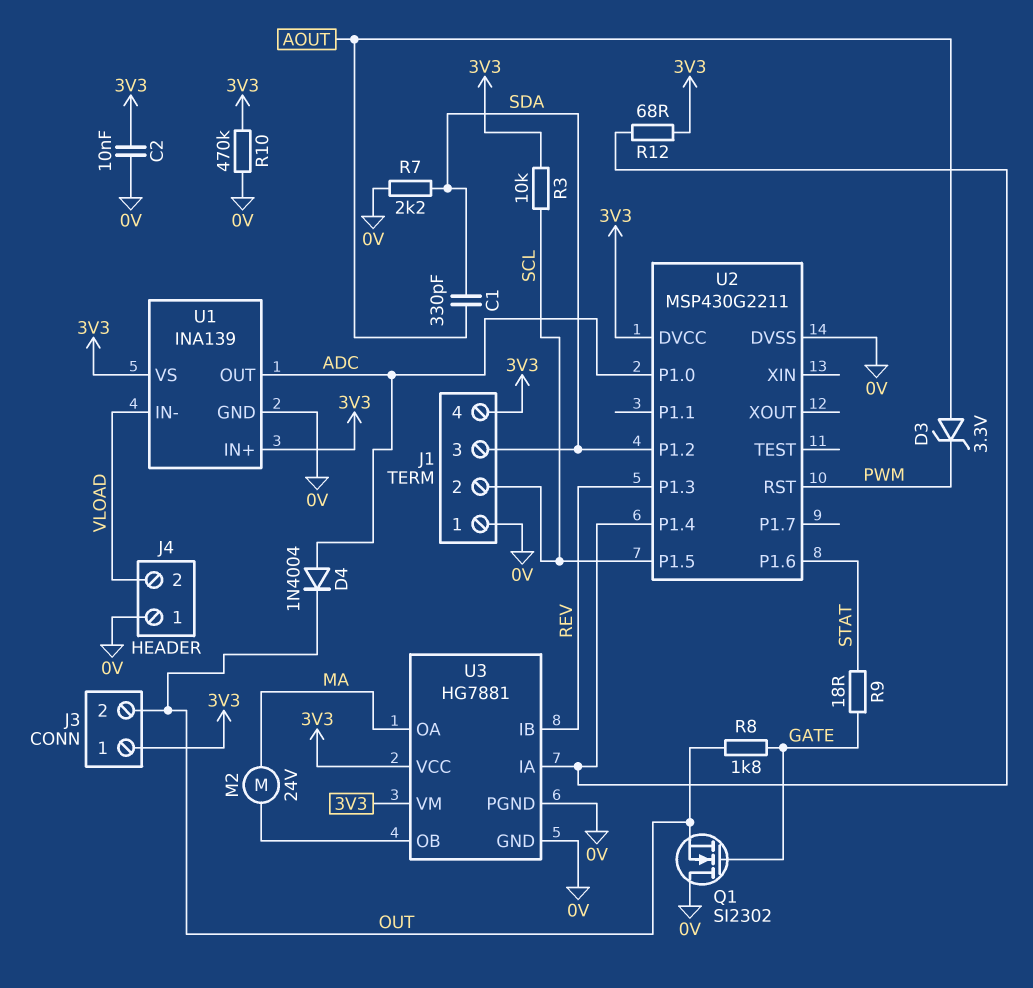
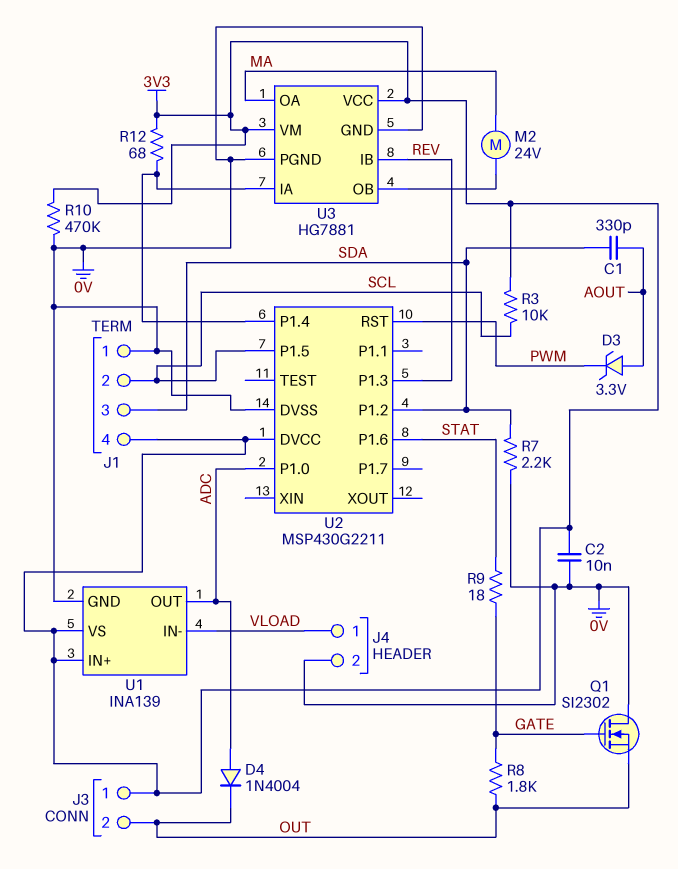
J4 pin 1: 0V -> VLOAD
J4 pin 2: VLOAD -> 0V

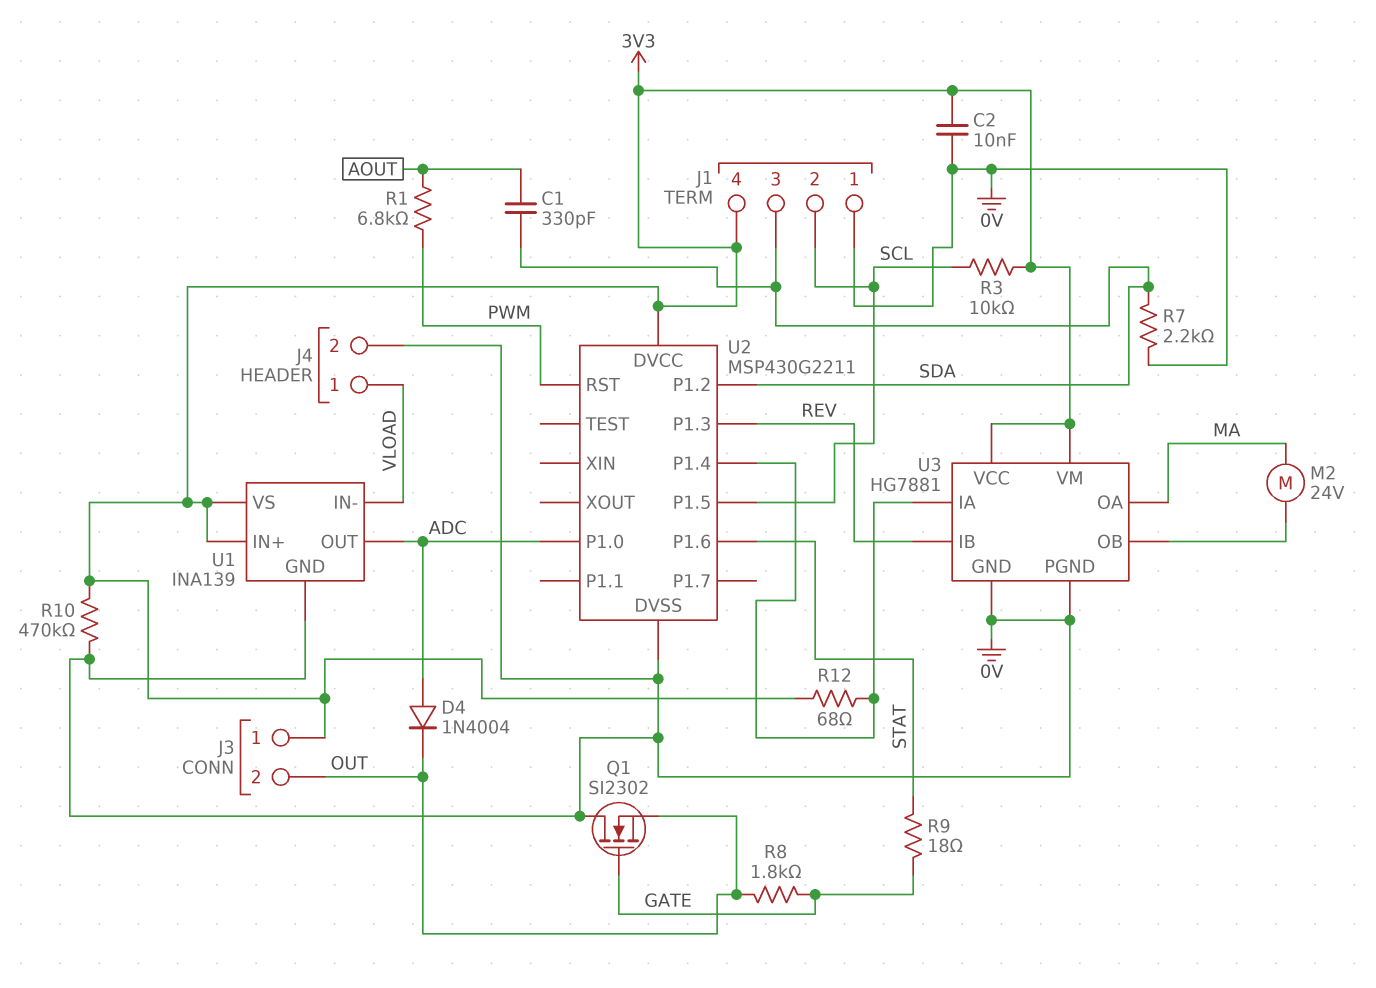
D3: zener 3.3V (A AOUT, K PWM) -> none
R1: none -> 6.8k (AOUT, PWM)

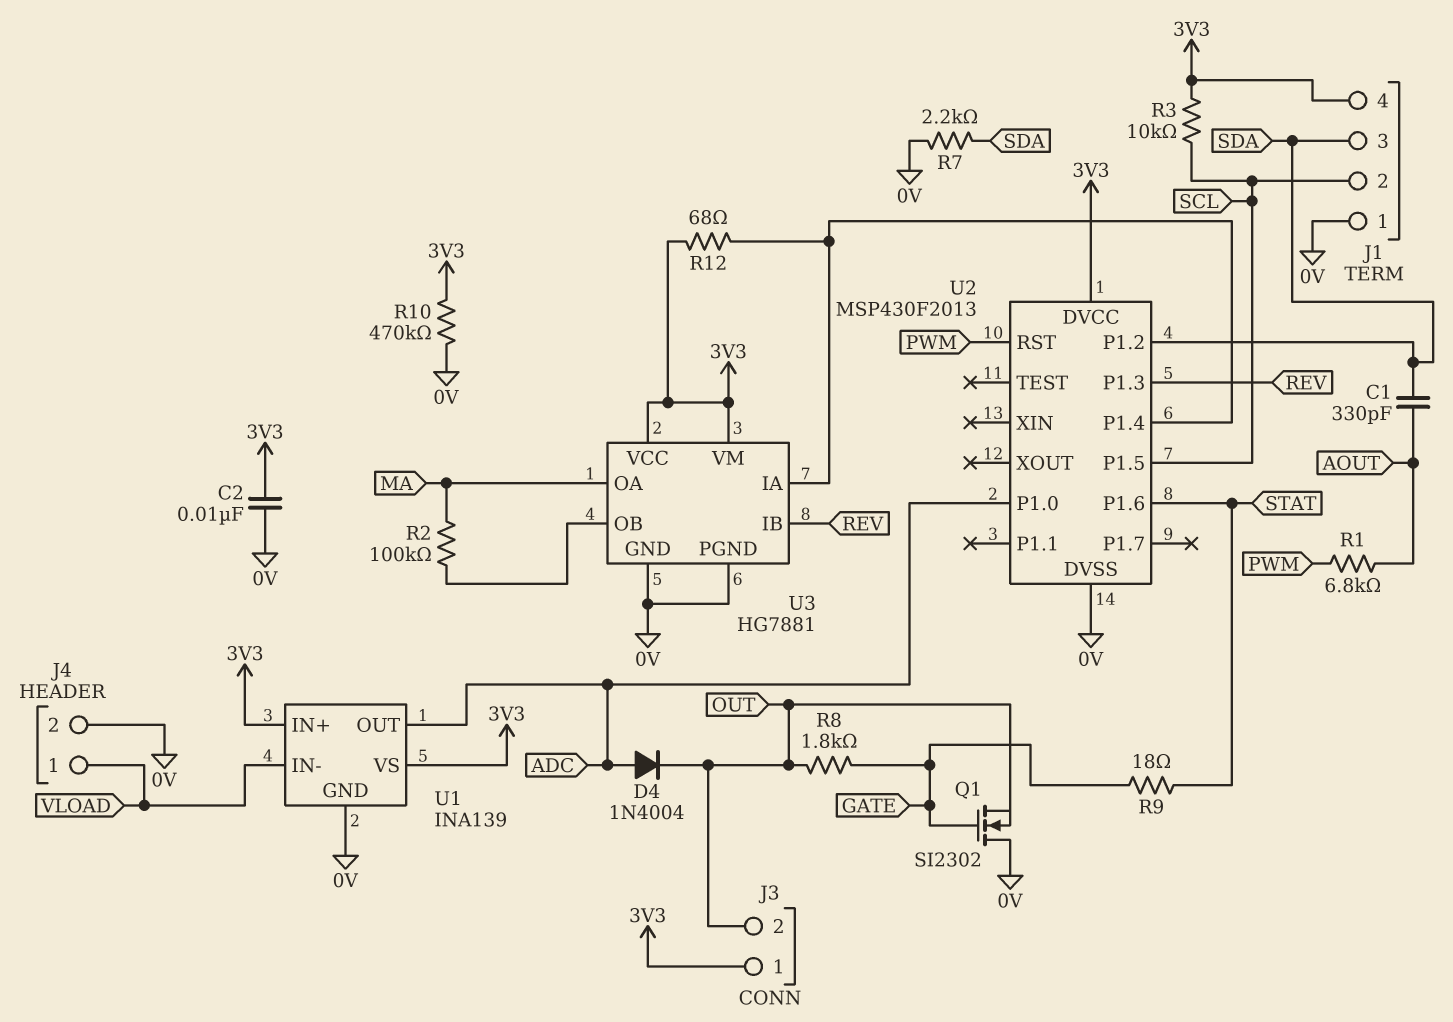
M2: motor 24V (MA, U3/OB) -> none
R2: none -> 100k (MA, U3/OB)
U2: MSP430G2211 -> MSP430F2013

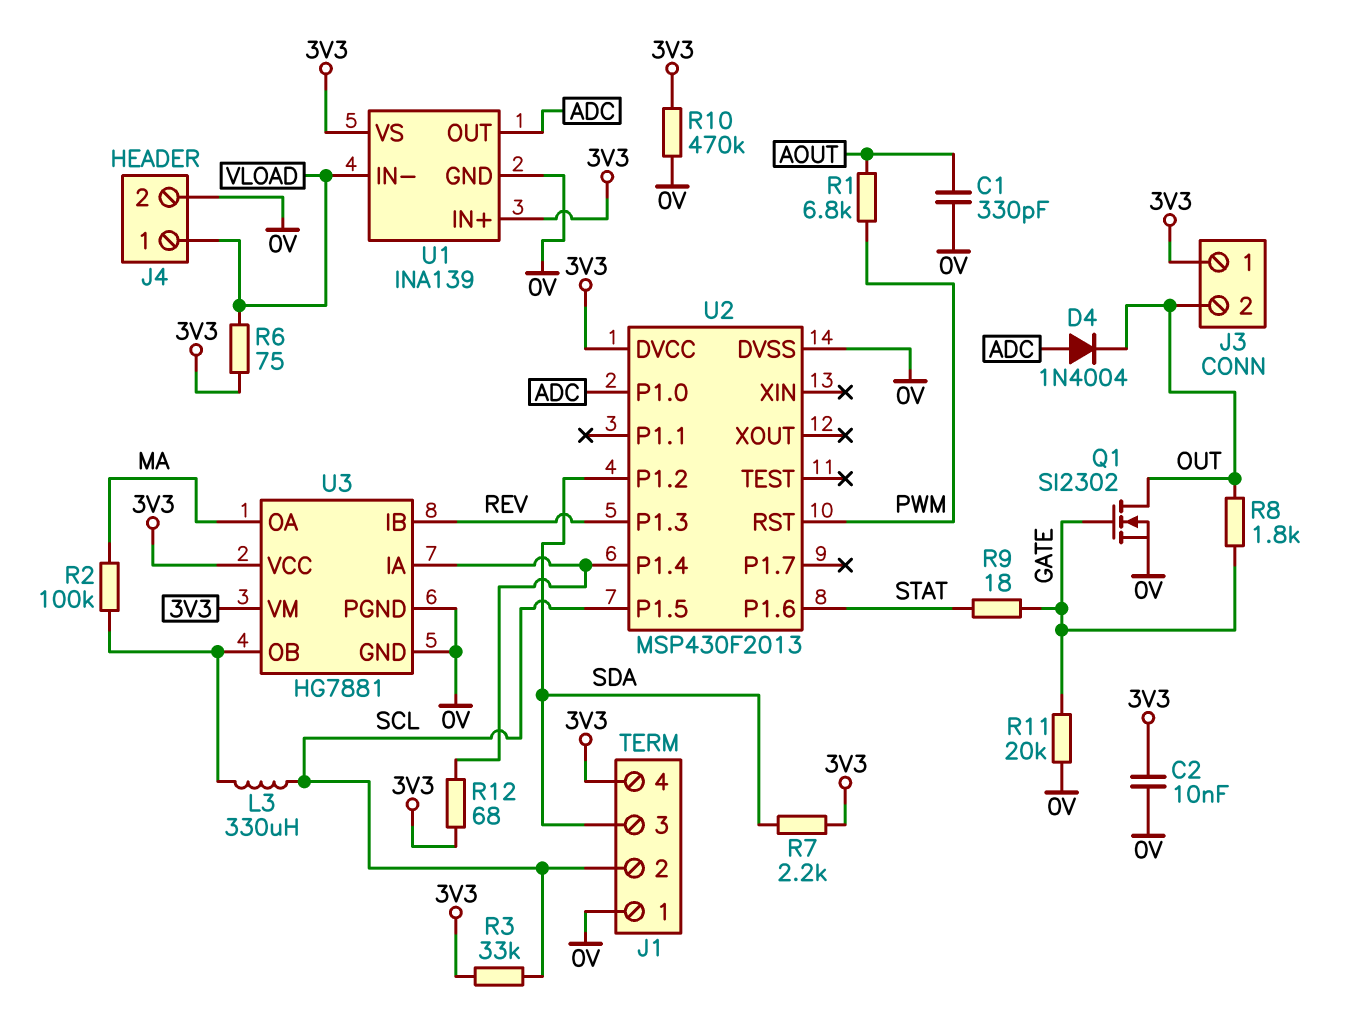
C1: 330pF (AOUT, SDA) -> 330pF (0V, AOUT)
L3: none -> 330uH (SCL, U3/OB)
Q1: NMOS SI2302 (G GATE, D 0V, S OUT) -> NMOS SI2302 (G GATE, D OUT, S 0V)
R3: 10k (3V3, SCL) -> 33k (3V3, SCL)
R6: none -> 75 (3V3, VLOAD)
R7: 2.2k (0V, SDA) -> 2.2k (3V3, SDA)
R11: none -> 20k (0V, GATE)

